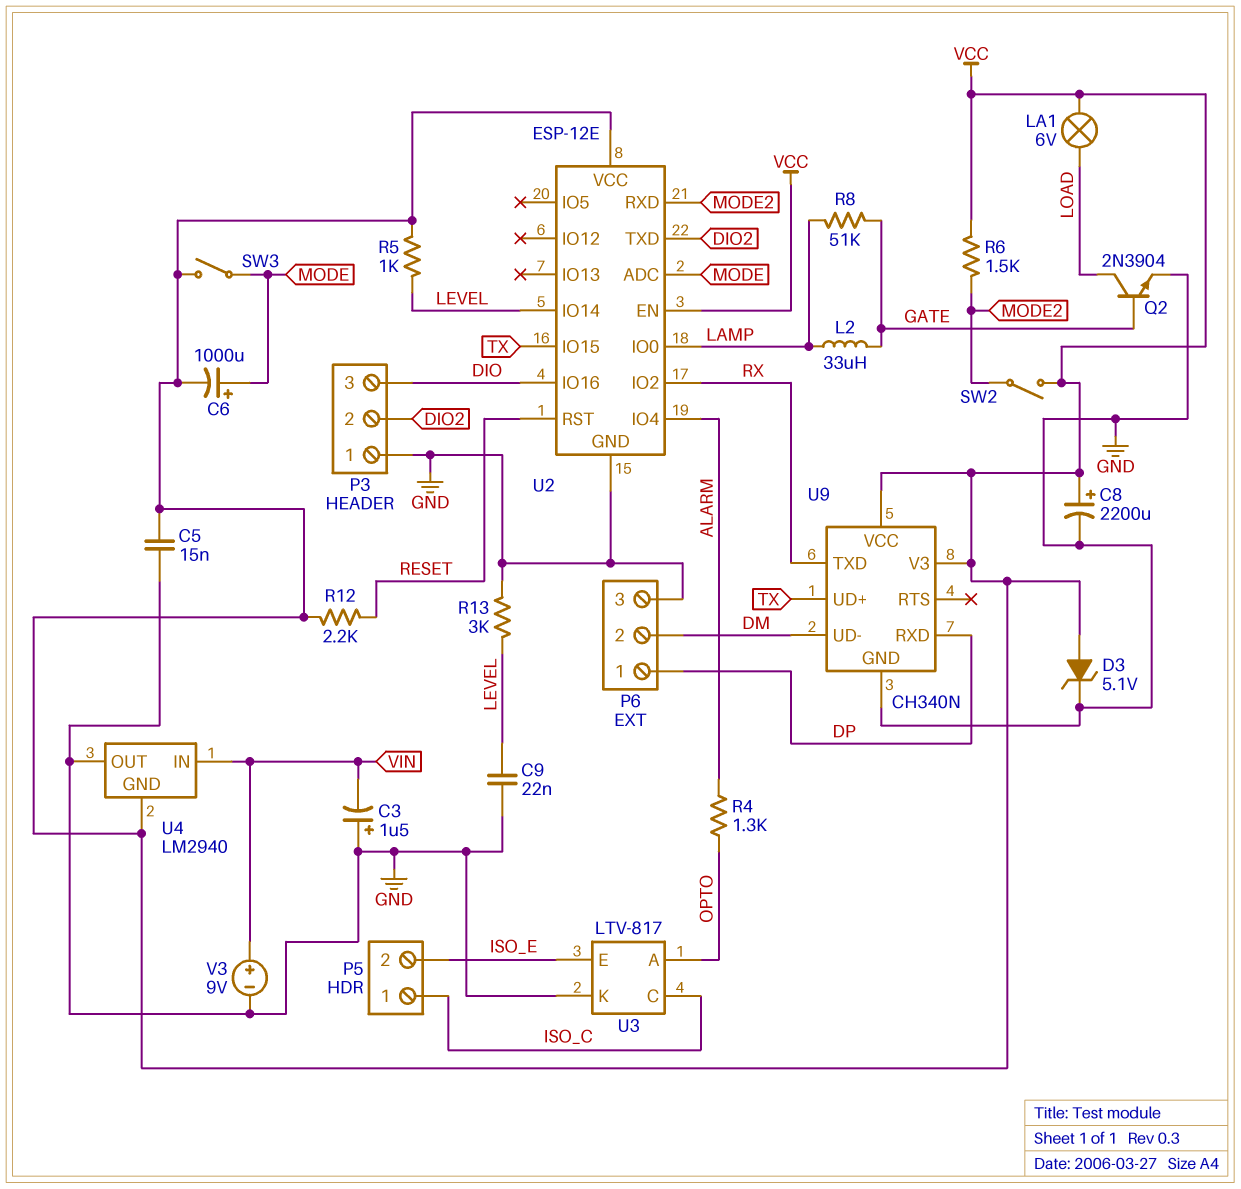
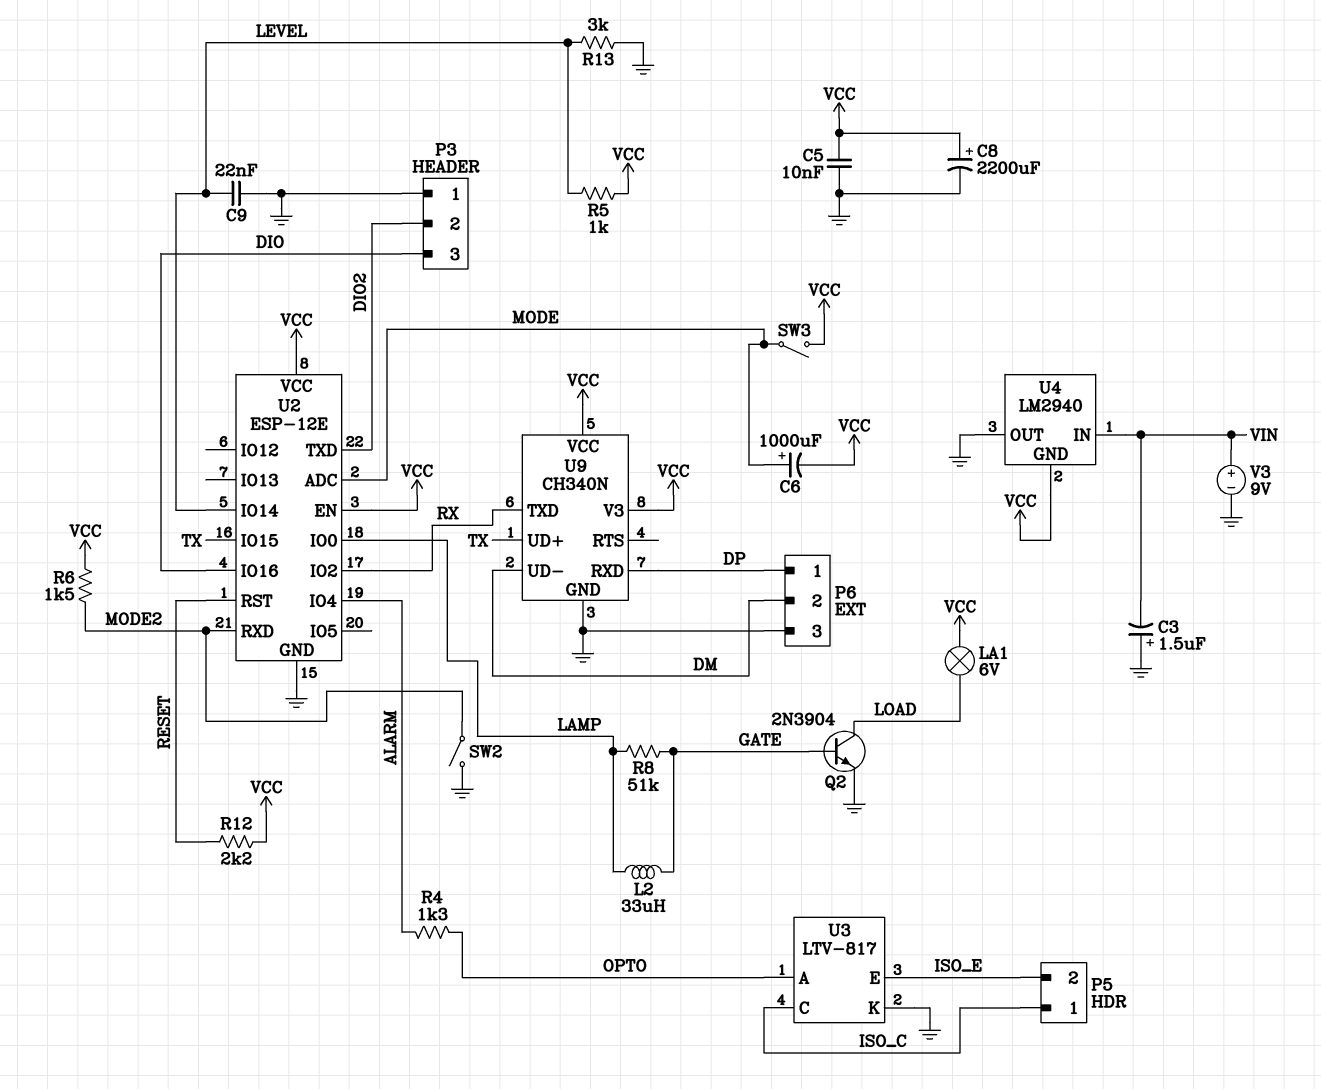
C5: 15nF (GND, VCC) -> 10nF (GND, VCC)
D3: zener 5.1V (A VCC, K GND) -> none
SW2: switch (MODE2, VCC) -> switch (GND, MODE2)

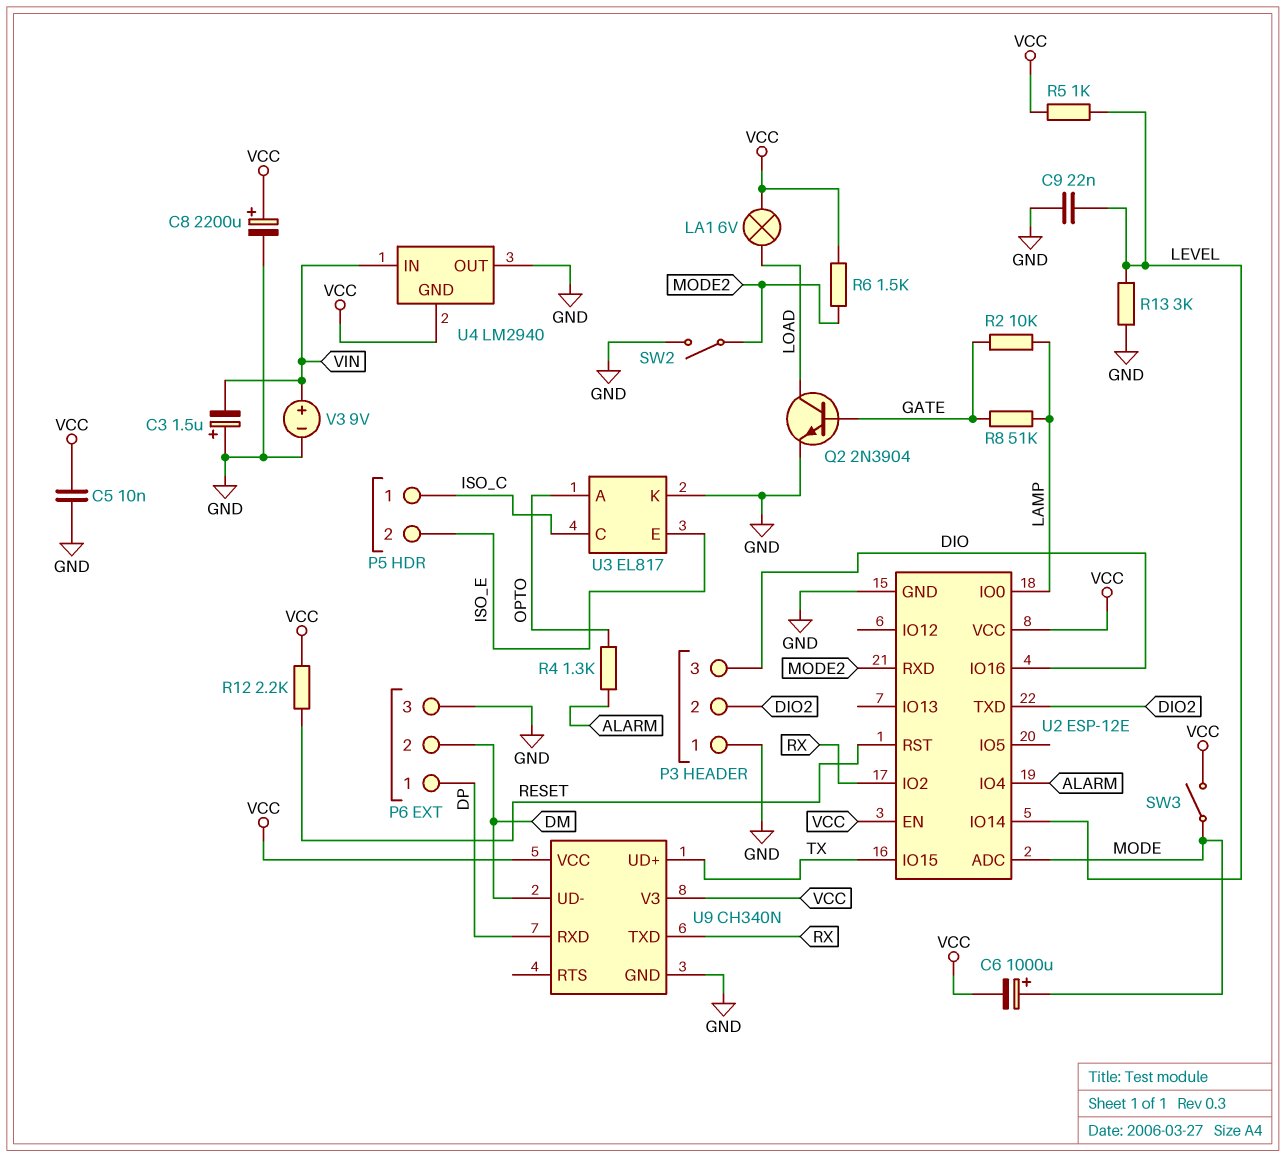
L2: 33uH (GATE, LAMP) -> none
R2: none -> 10k (GATE, LAMP)
U3: LTV-817 -> EL817

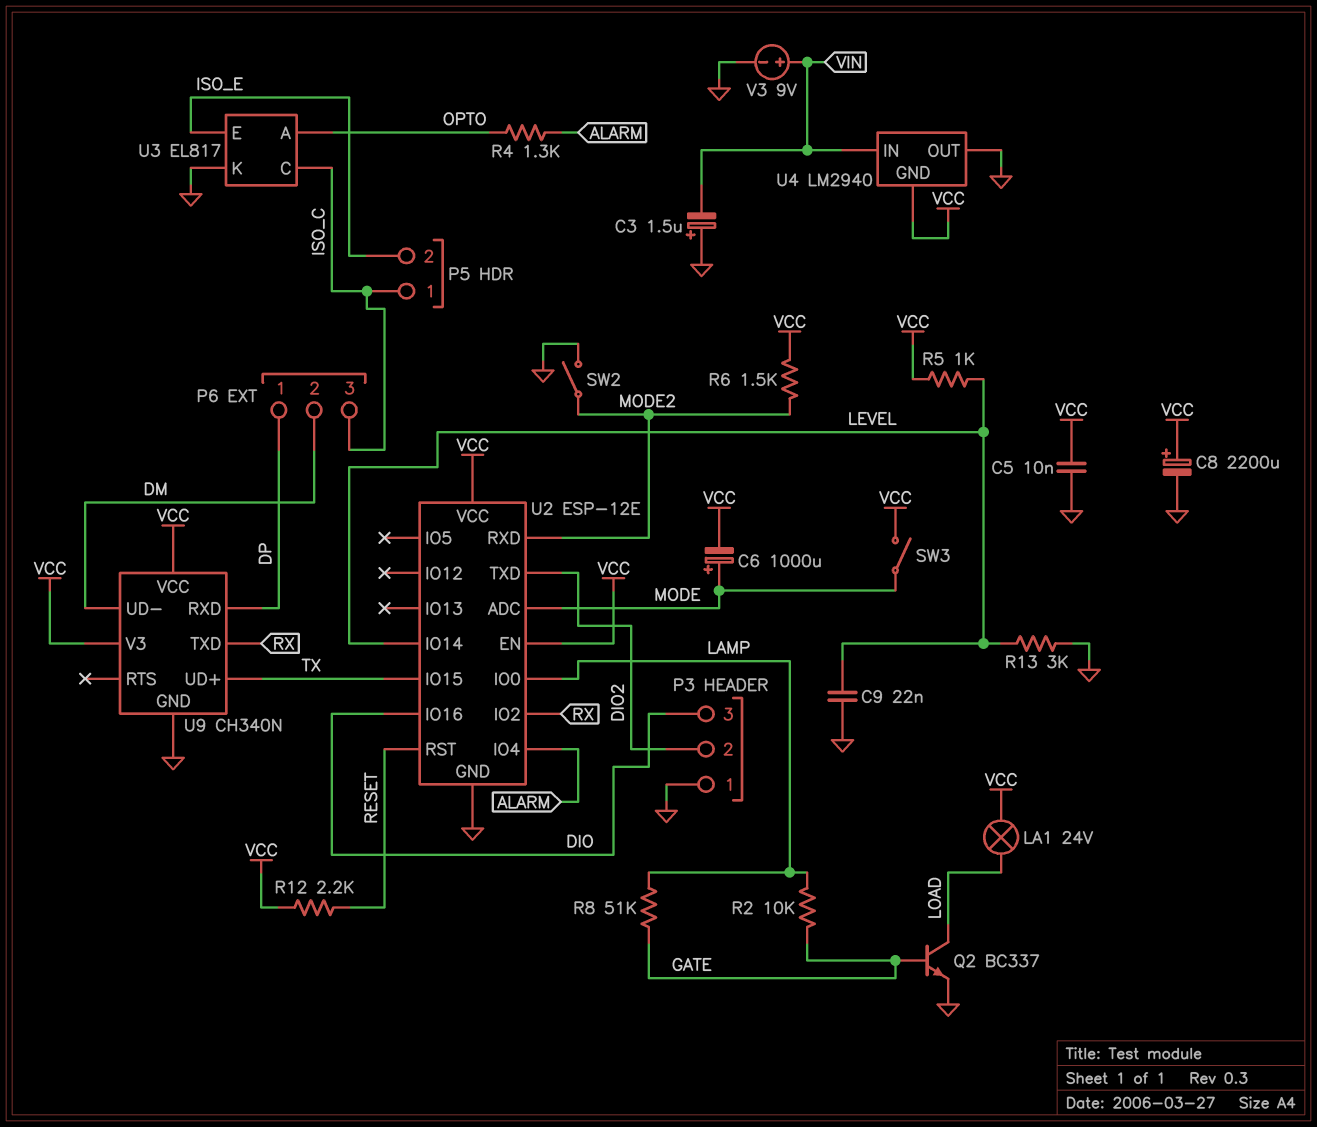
LA1: lamp 6V (LOAD, VCC) -> lamp 24V (LOAD, VCC)
P6 pin 3: GND -> ISO_C
Q2: NPN 2N3904 (B GATE, C LOAD, E GND) -> NPN BC337 (B GATE, C LOAD, E GND)

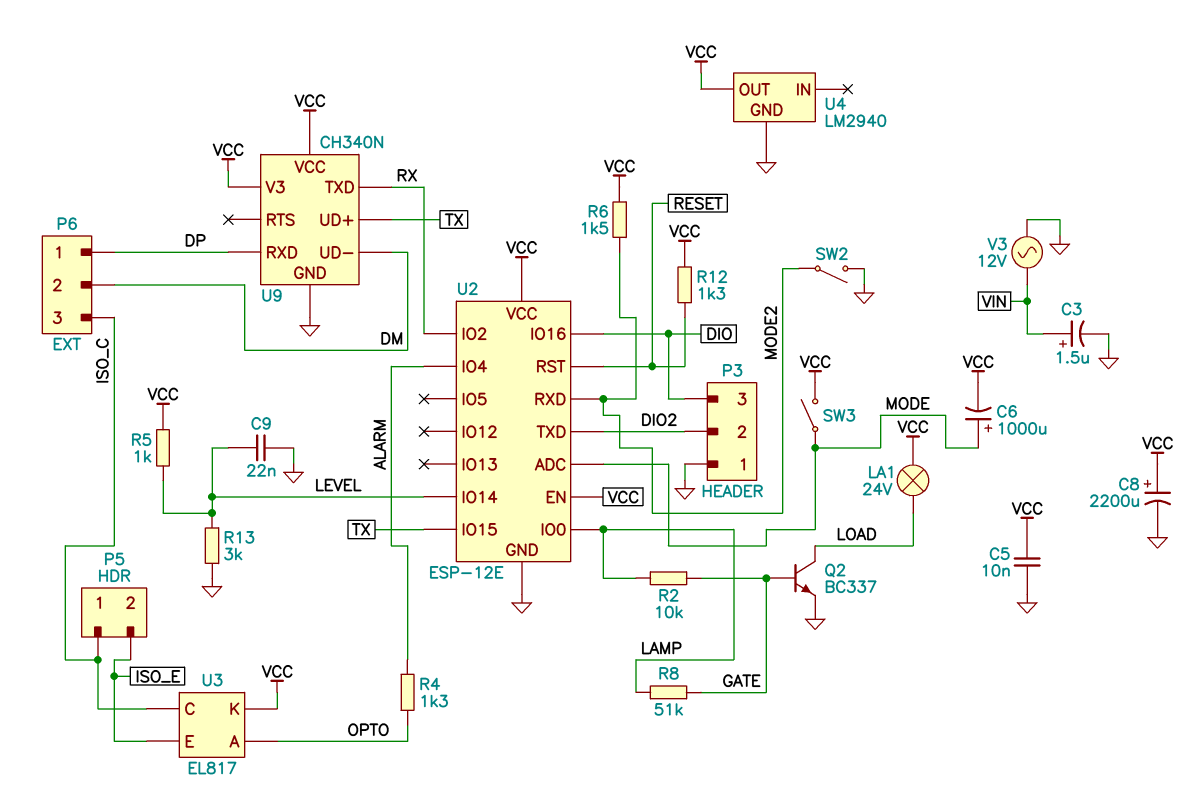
C3: 1.5uF (plus GND, minus VIN) -> 1.5uF (plus VIN, minus GND)
R12: 2.2k (RESET, VCC) -> 1.3k (RESET, VCC)
U3 pin K: GND -> VCC
U4 pin GND: VCC -> GND
U4 pin IN: VIN -> none
U4 pin OUT: GND -> VCC
V3: 9V (plus VIN, minus GND) -> AC 12V (GND, VIN)

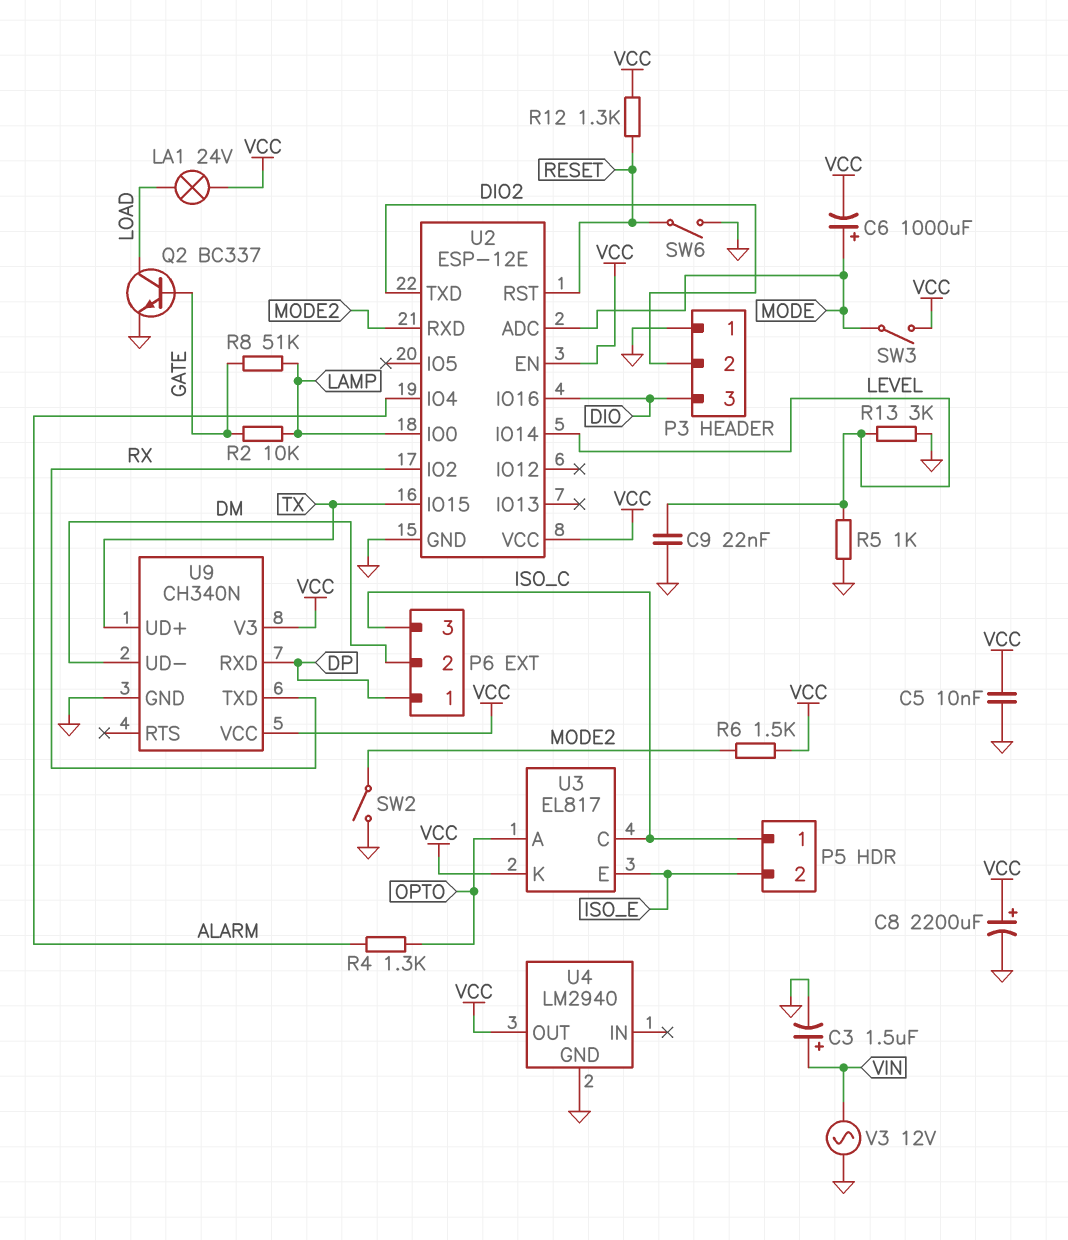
R5: 1k (LEVEL, VCC) -> 1k (GND, LEVEL)
SW6: none -> switch (GND, RESET)

